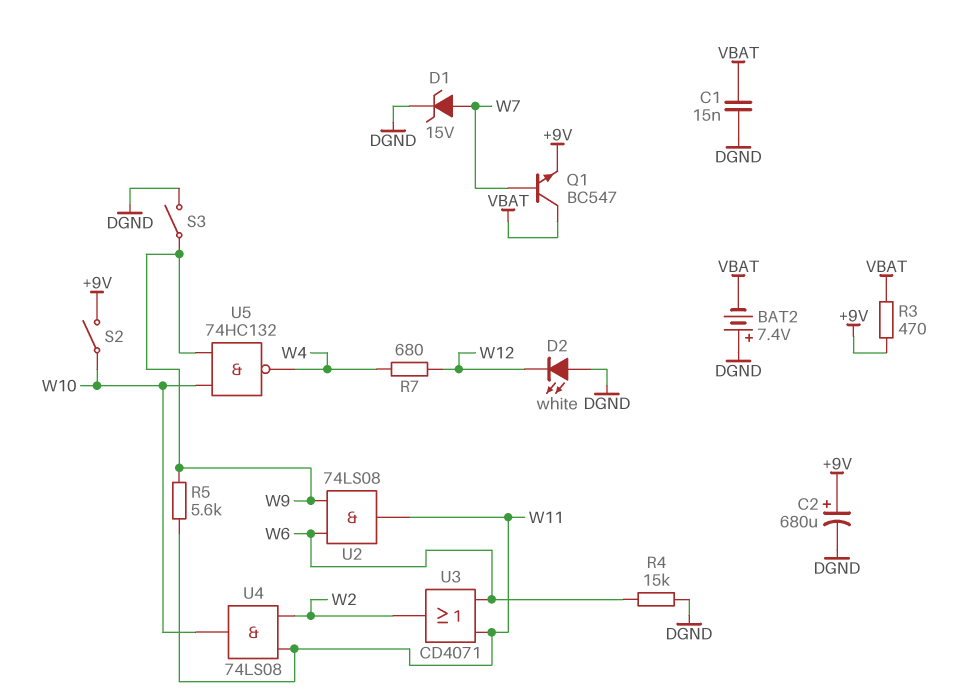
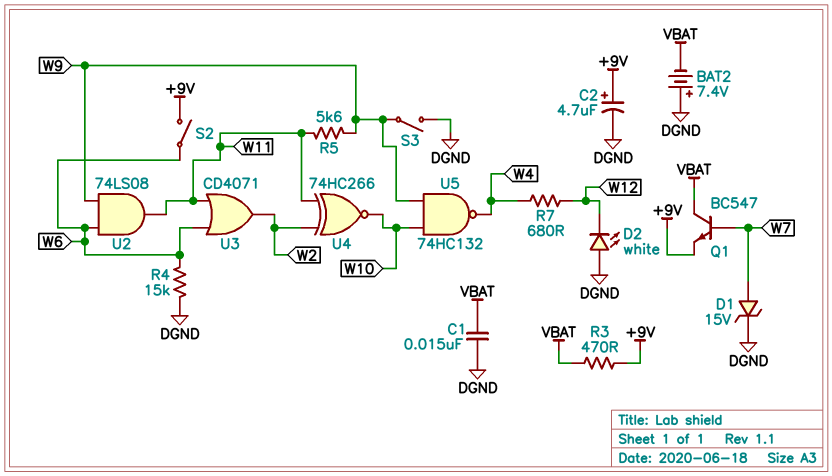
C2: 680uF (plus +9V, minus DGND) -> 4.7uF (plus +9V, minus DGND)
S2: switch (+9V, W10) -> switch (+9V, W6)
U4: AND 74LS08 (in W2, in W11, out W10) -> XNOR 74HC266 (in W2, in W11, out W10)

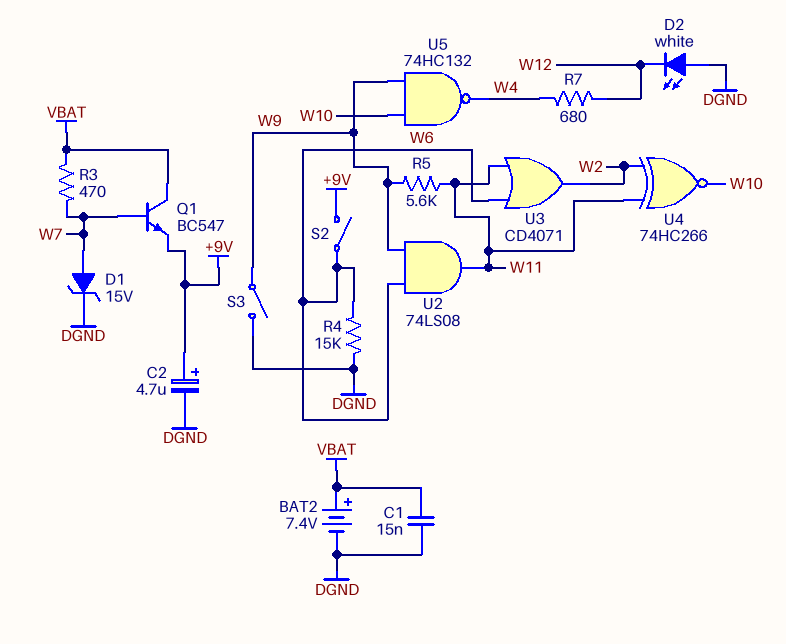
BAT2: 7.4V (plus DGND, minus VBAT) -> 7.4V (plus VBAT, minus DGND)
R3: 470 (+9V, VBAT) -> 470 (VBAT, W7)

